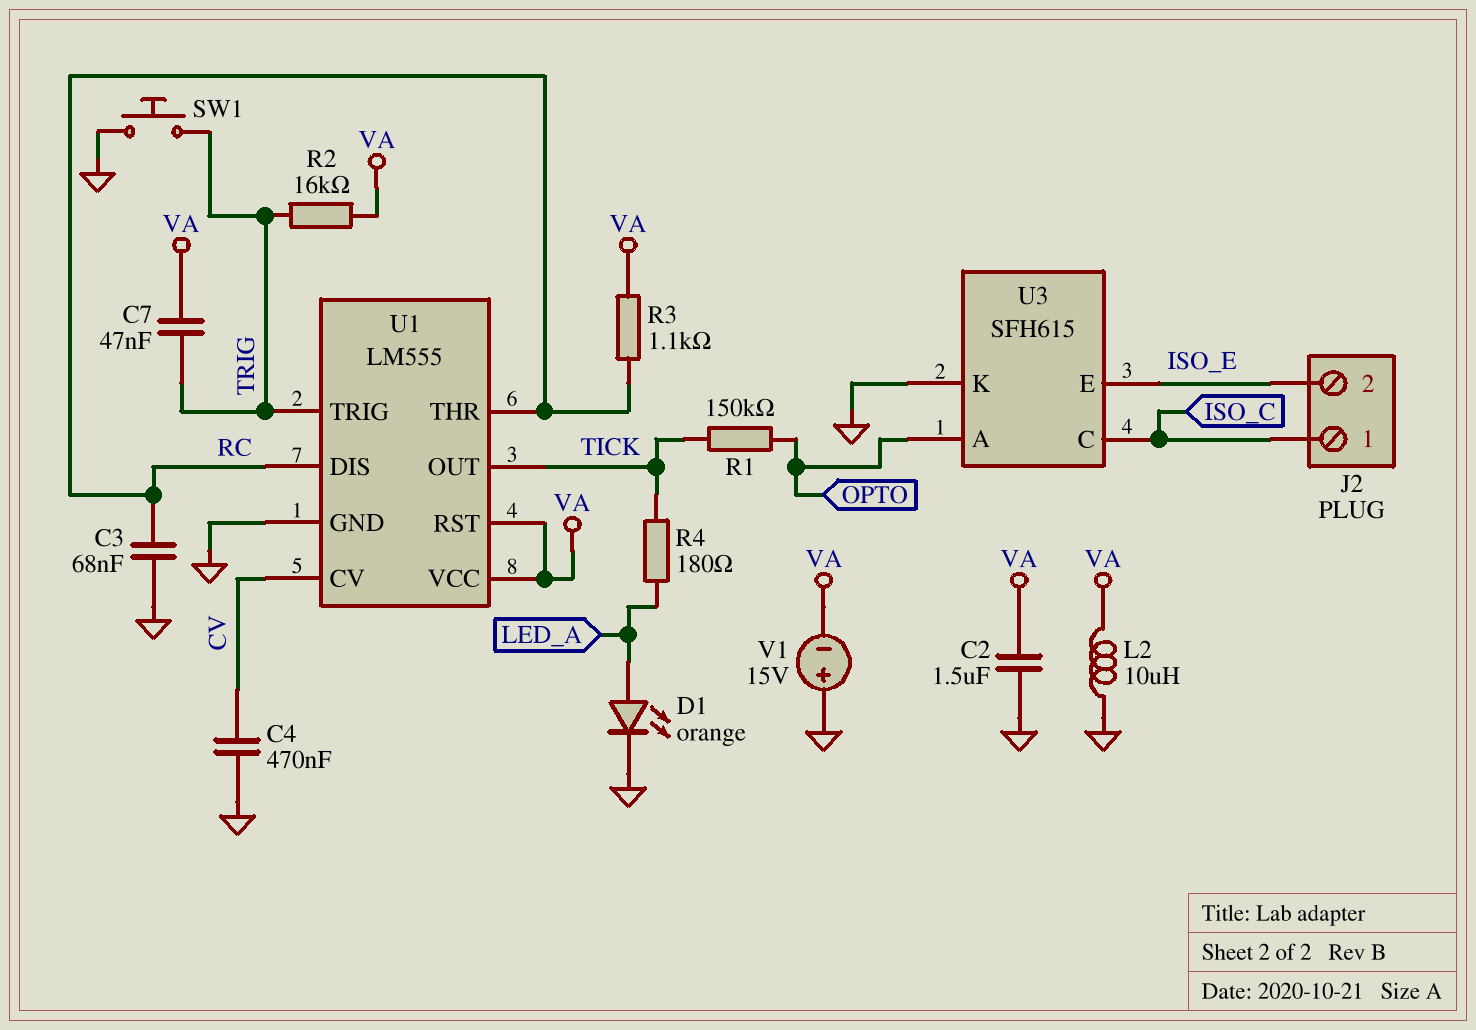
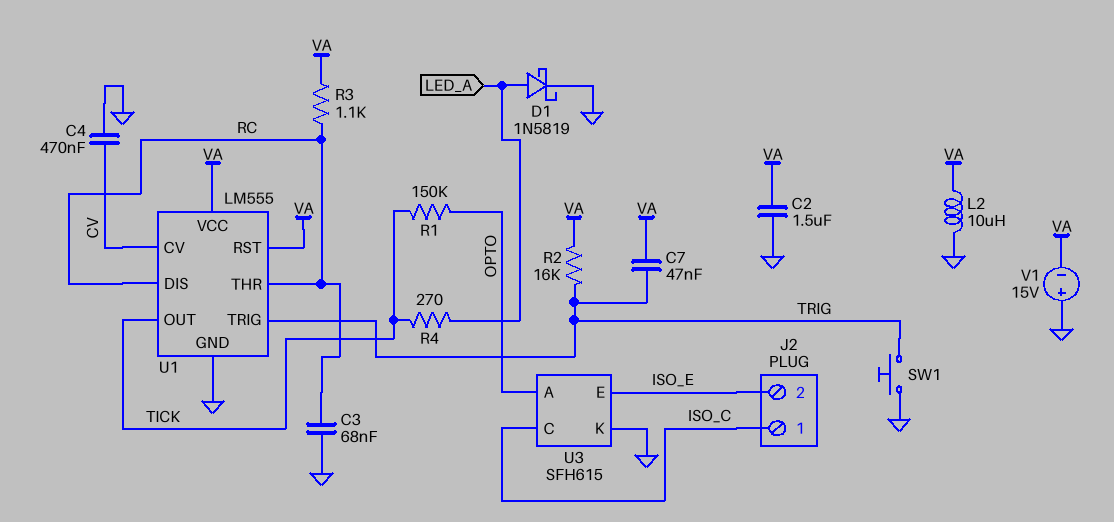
D1: LED orange (A LED_A, K GND) -> schottky 1N5819 (A LED_A, K GND)
R4: 180 (LED_A, TICK) -> 270 (LED_A, TICK)

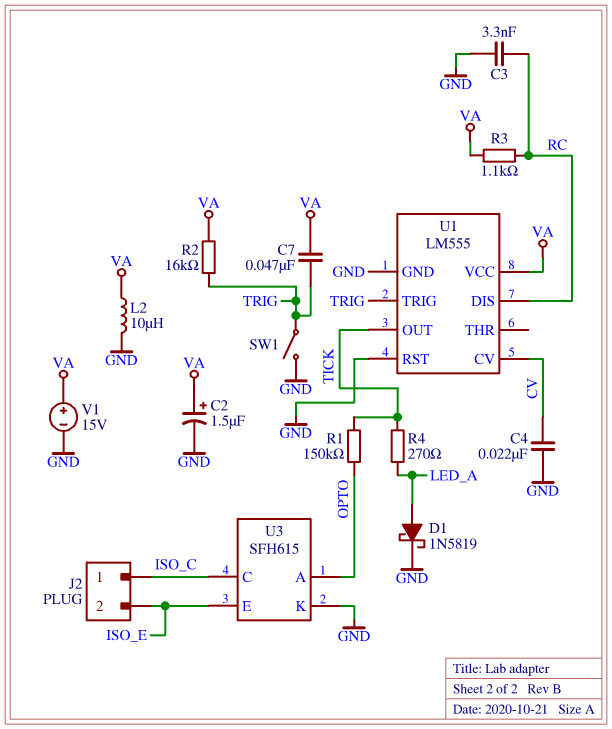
C2: 1.5uF (GND, VA) -> 1.5uF (plus VA, minus GND)
C3: 68nF (GND, RC) -> 3.3nF (GND, RC)
C4: 470nF (CV, GND) -> 22nF (CV, GND)
SW1: button (GND, TRIG) -> switch (GND, TRIG)
U1 pin RST: VA -> GND
U1 pin THR: RC -> none
V1: 15V (plus GND, minus VA) -> 15V (plus VA, minus GND)

